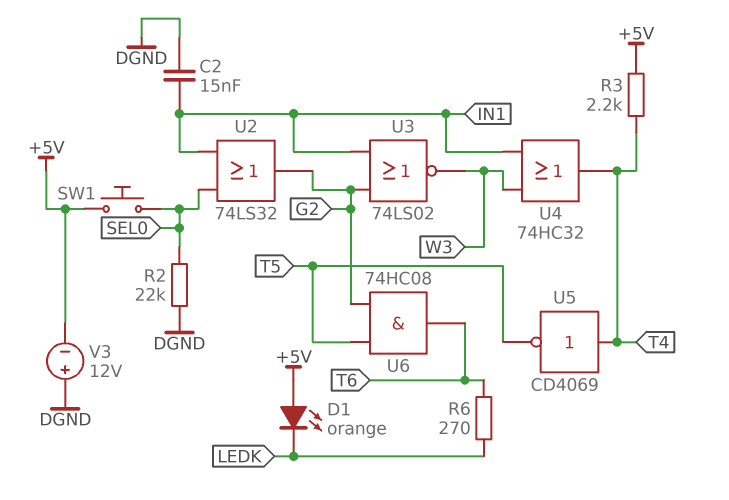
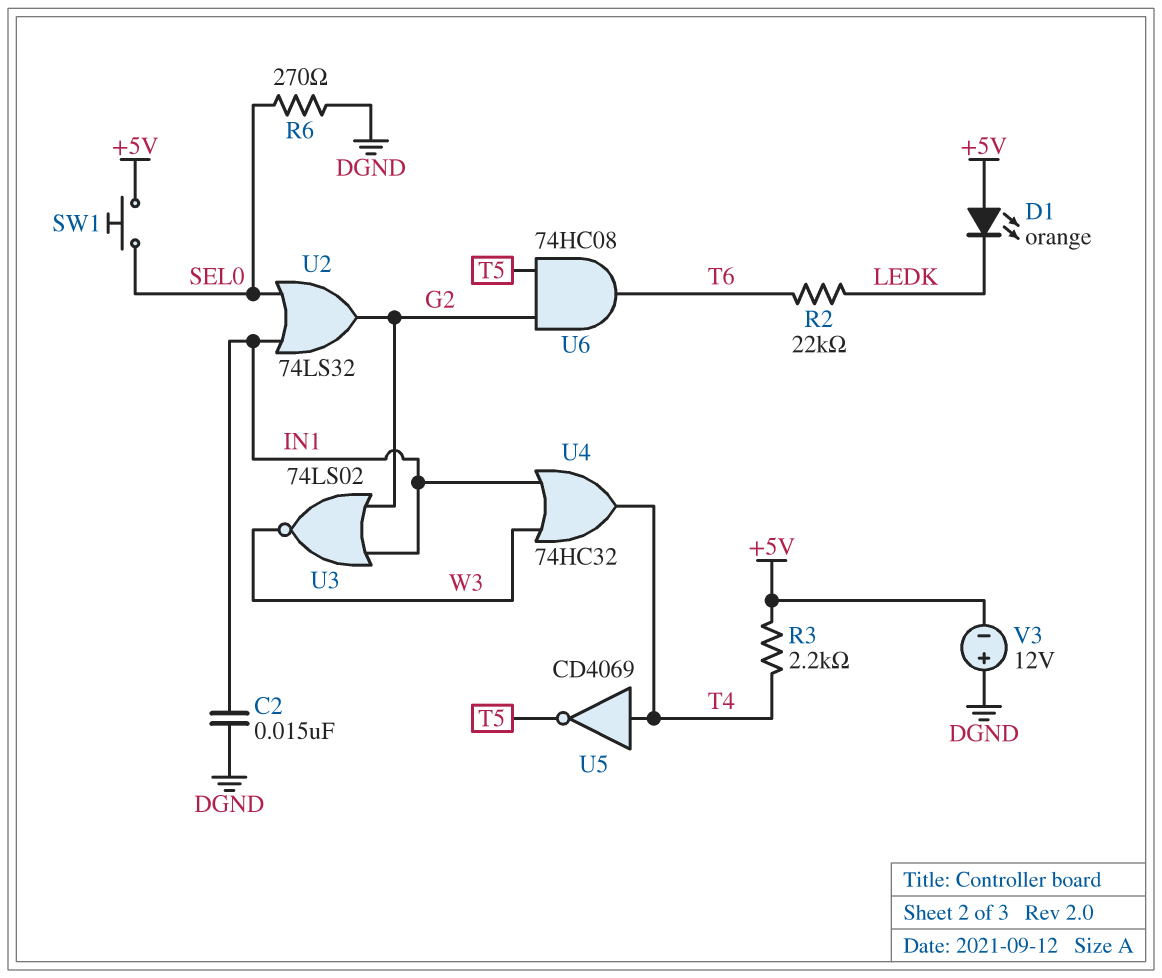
R2: 22k (DGND, SEL0) -> 22k (LEDK, T6)
R6: 270 (LEDK, T6) -> 270 (DGND, SEL0)

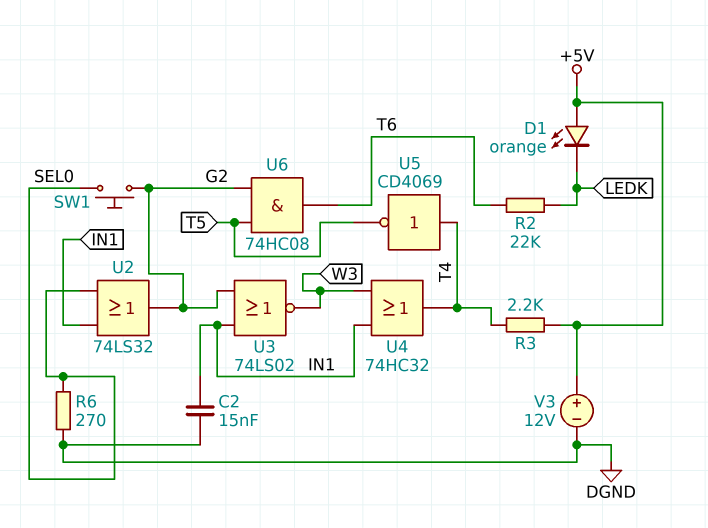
SW1: button (+5V, SEL0) -> button (G2, SEL0)
V3: 12V (plus DGND, minus +5V) -> 12V (plus +5V, minus DGND)

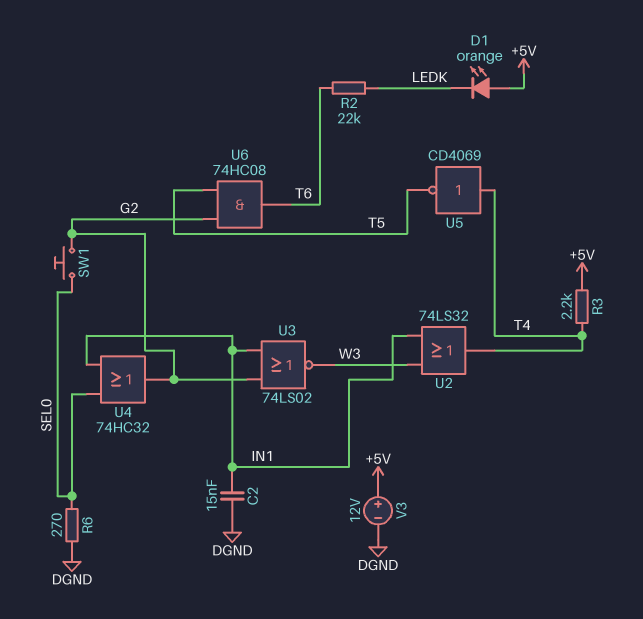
U2: OR 74LS32 (in IN1, in SEL0, out G2) -> OR 74LS32 (in IN1, in W3, out T4)
U4: OR 74HC32 (in IN1, in W3, out T4) -> OR 74HC32 (in IN1, in SEL0, out G2)

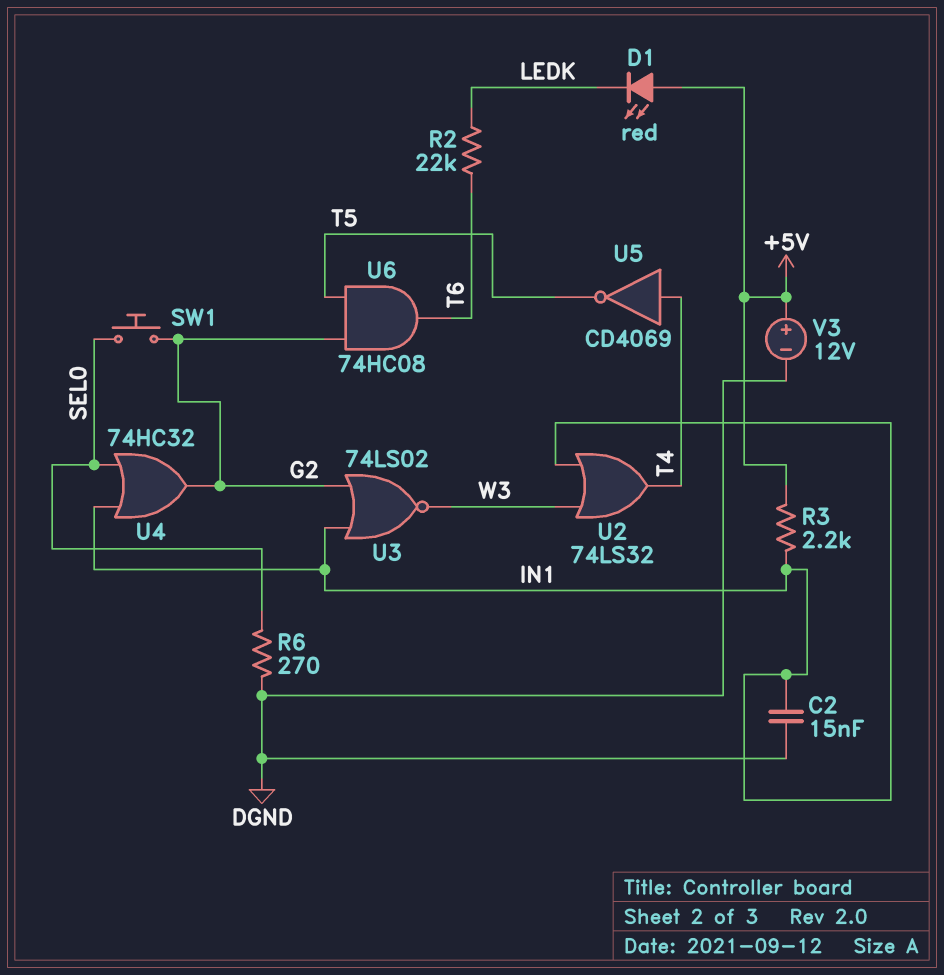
D1: LED orange (A +5V, K LEDK) -> LED red (A +5V, K LEDK)
R3: 2.2k (+5V, T4) -> 2.2k (+5V, IN1)

